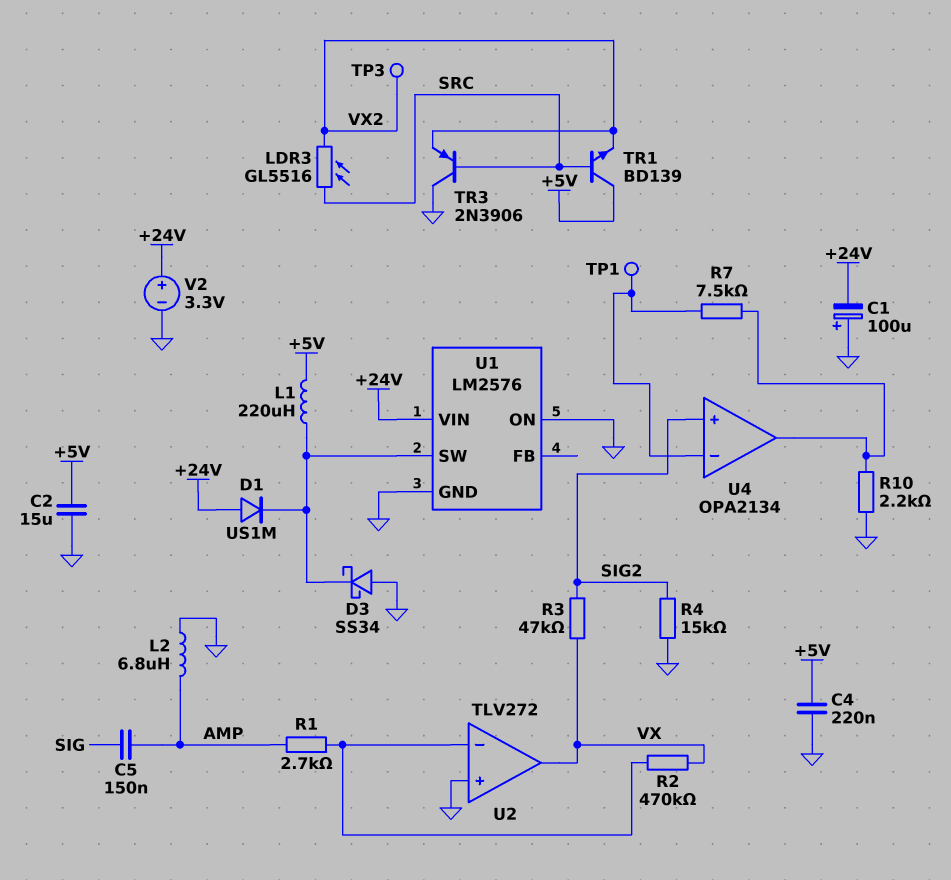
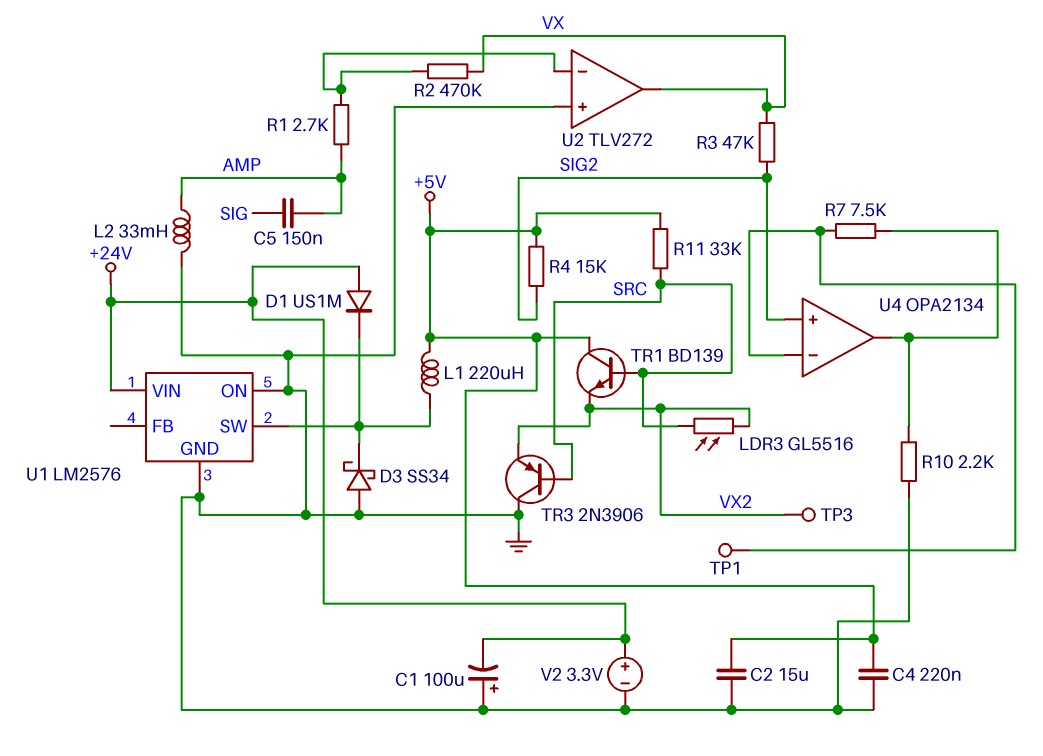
L2: 6.8uH (AMP, GND) -> 33mH (AMP, GND)
R4: 15k (GND, SIG2) -> 15k (+5V, SIG2)
R11: none -> 33k (+5V, SRC)

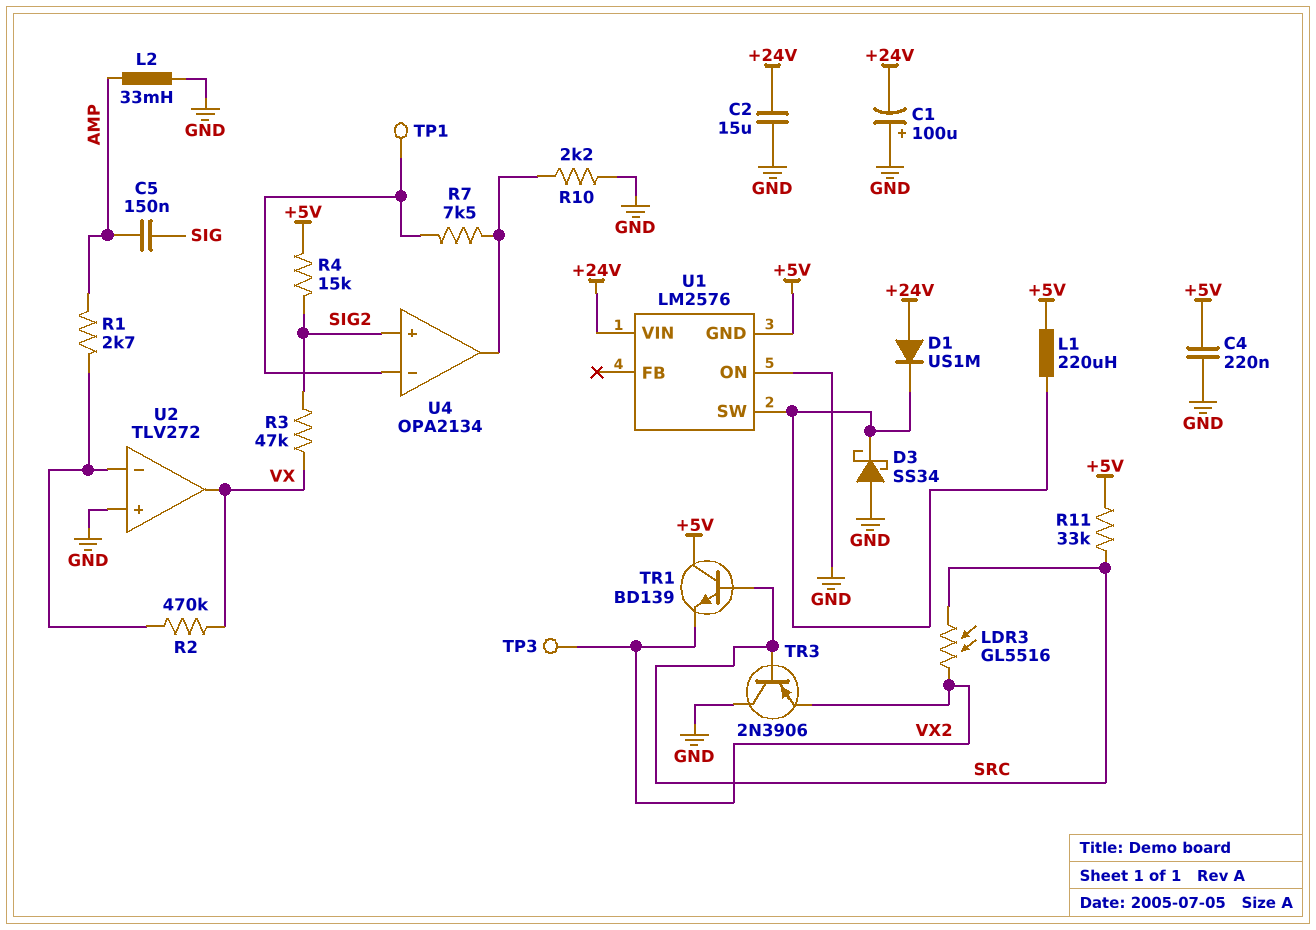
C2: 15uF (+5V, GND) -> 15uF (+24V, GND)
U1 pin GND: GND -> +5V
V2: 3.3V (plus +24V, minus GND) -> none

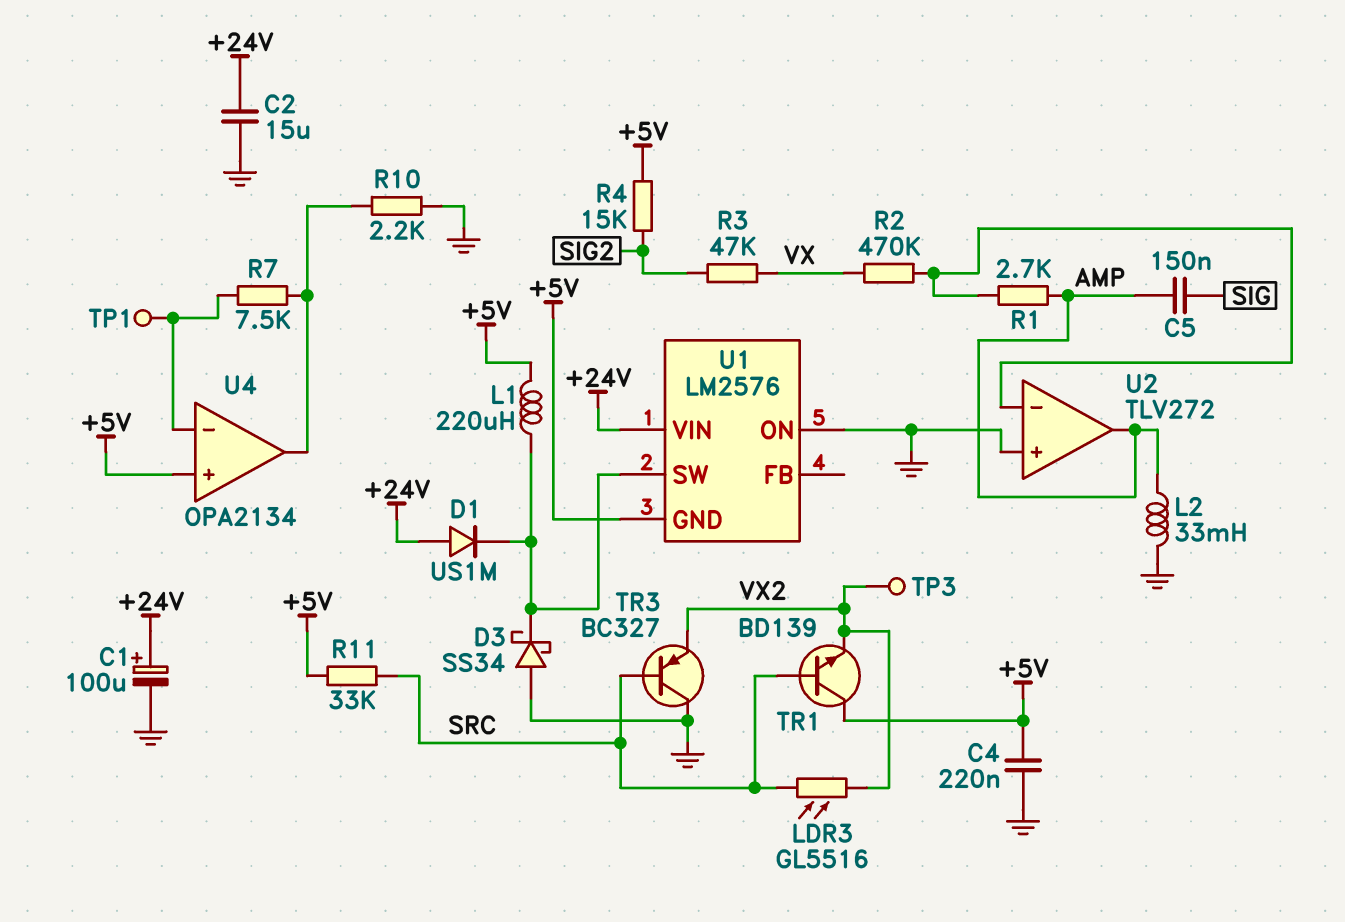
C1: 100uF (plus GND, minus +24V) -> 100uF (plus +24V, minus GND)
TR3: PNP 2N3906 (B SRC, C GND, E VX2) -> PNP BC327 (B SRC, C GND, E VX2)
U2 pin out: VX -> AMP
U4 pin in+: SIG2 -> +5V

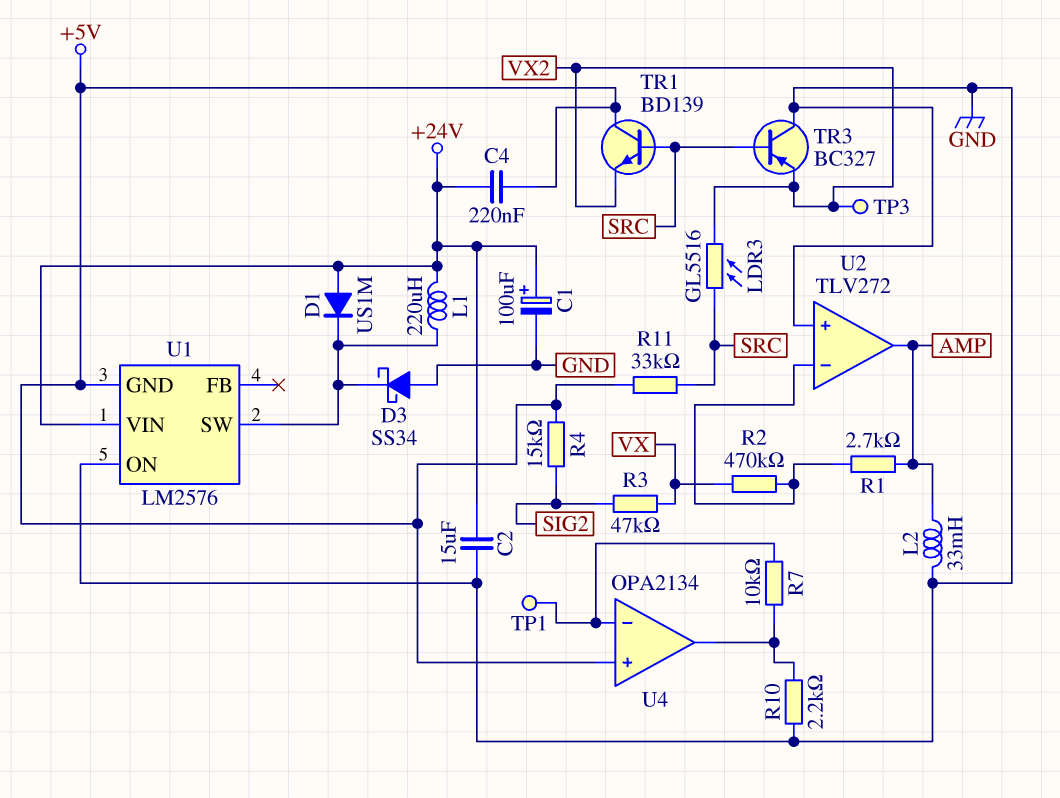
C4: 220nF (+5V, GND) -> 220nF (+5V, +24V)
C5: 150nF (AMP, SIG) -> none
L1: 220uH (+5V, U1/SW) -> 220uH (+24V, U1/SW)
R7: 7.5k (U4/in-, U4/out) -> 10k (U4/in-, U4/out)

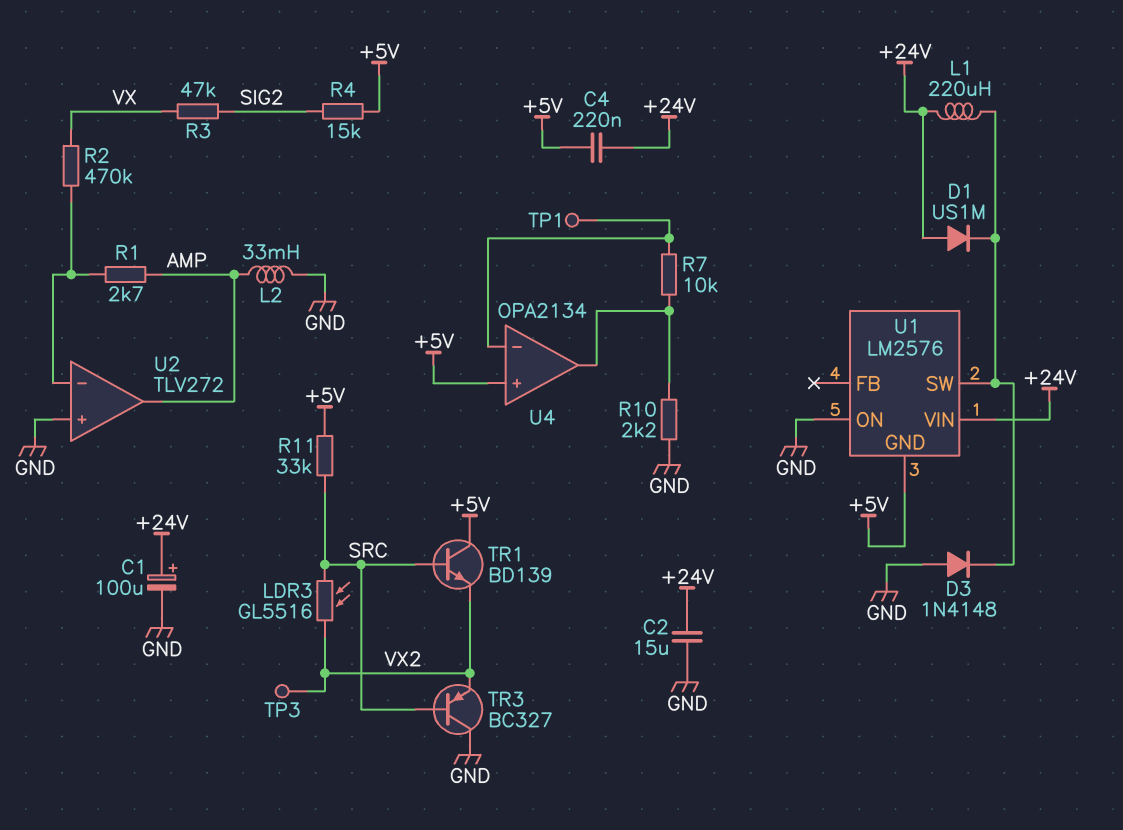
D3: schottky SS34 (A GND, K U1/SW) -> diode 1N4148 (A GND, K U1/SW)

